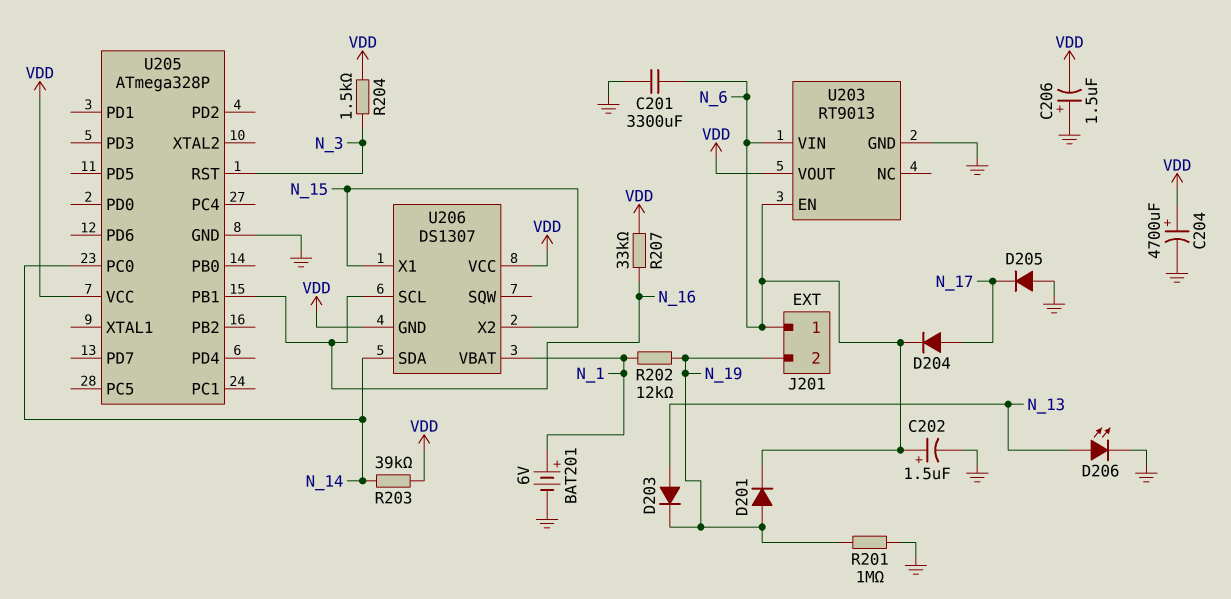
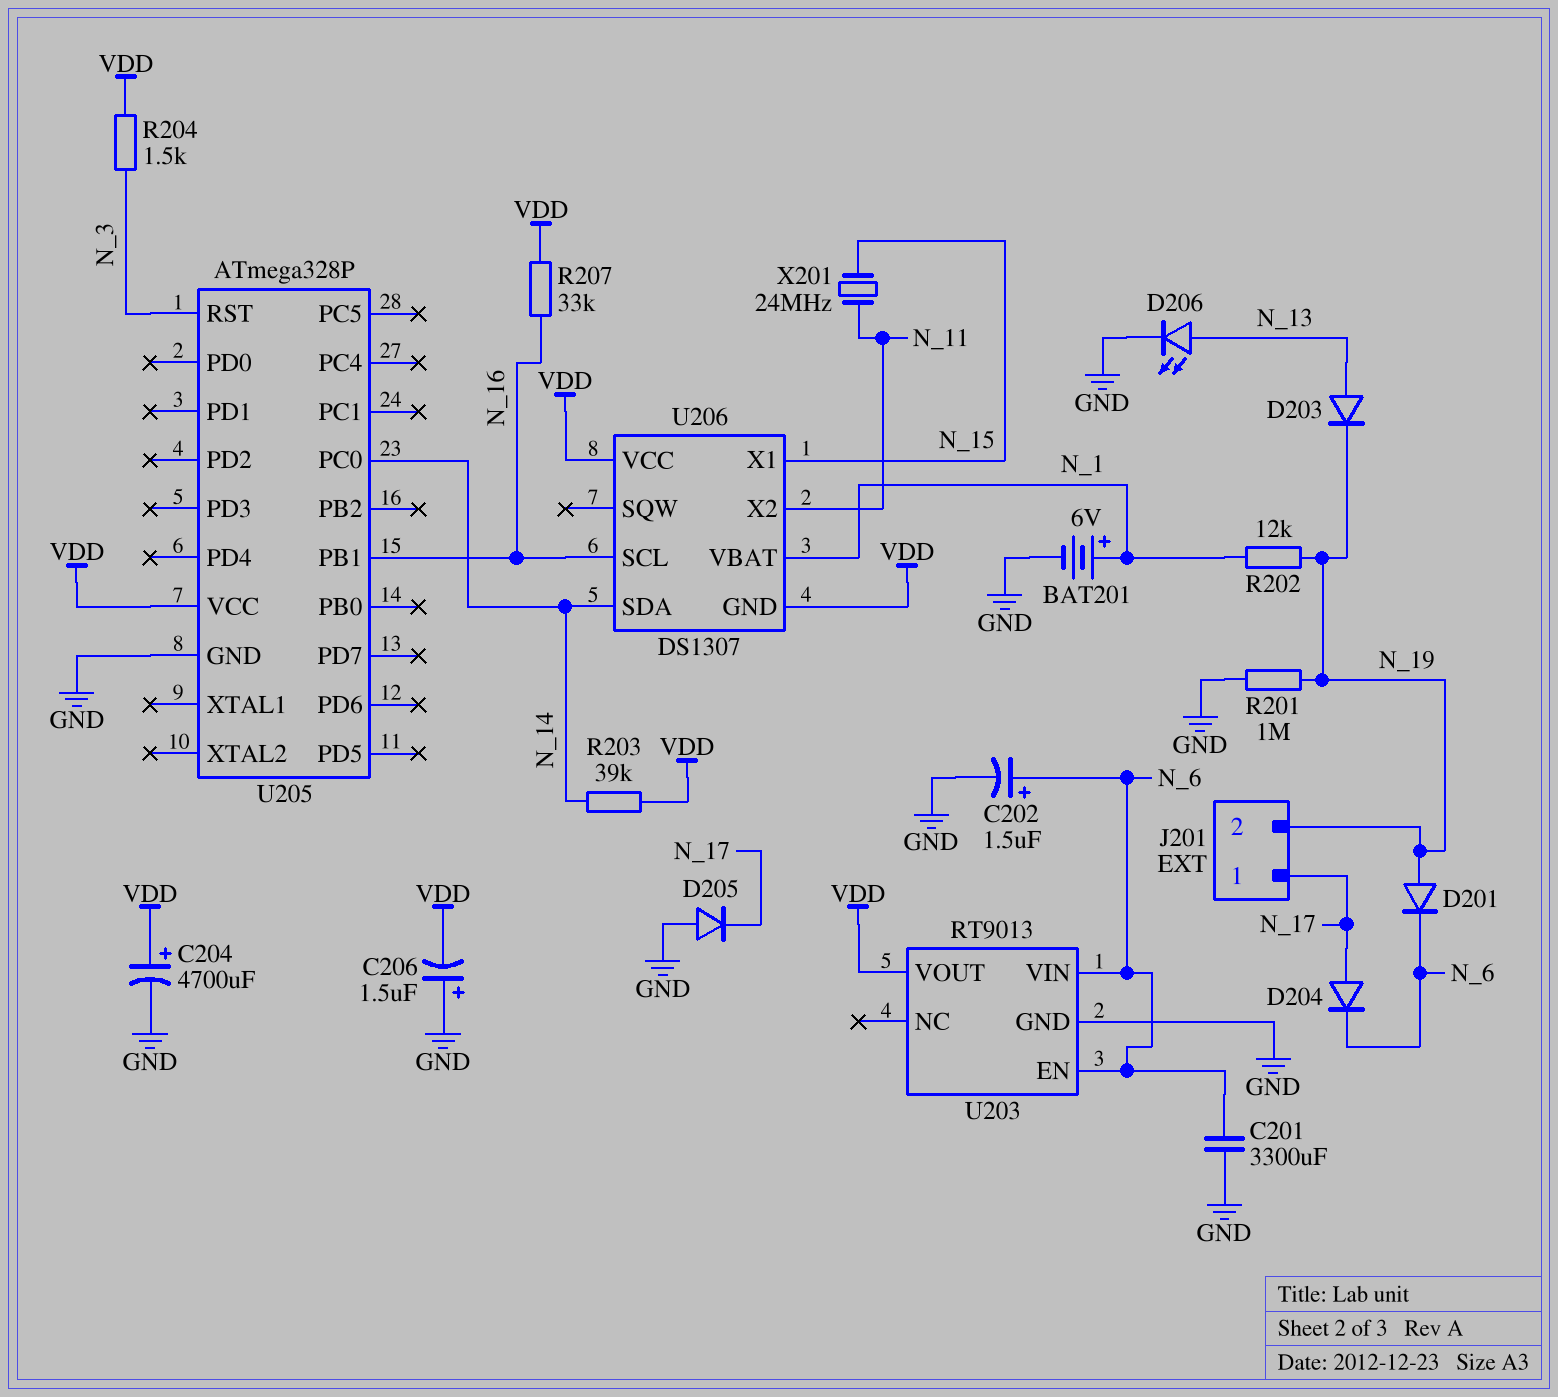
J201 pin 1: N_6 -> N_17
U206 pin X2: N_15 -> N_11
X201: none -> 24MHz (N_11, N_15)

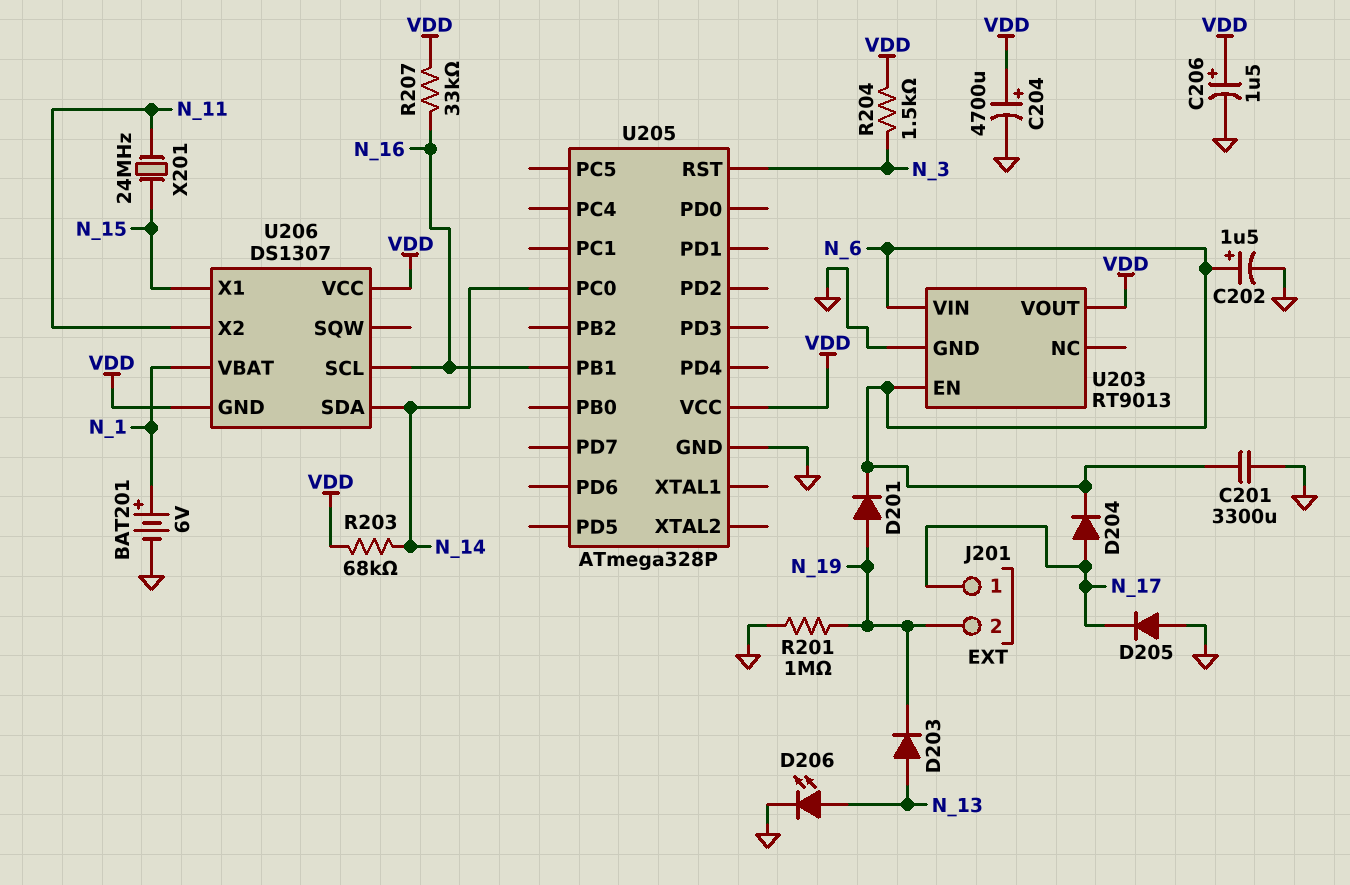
C206: 1.5uF (plus GND, minus VDD) -> 1.5uF (plus VDD, minus GND)
R202: 12k (N_1, N_19) -> none
R203: 39k (N_14, VDD) -> 68k (N_14, VDD)

